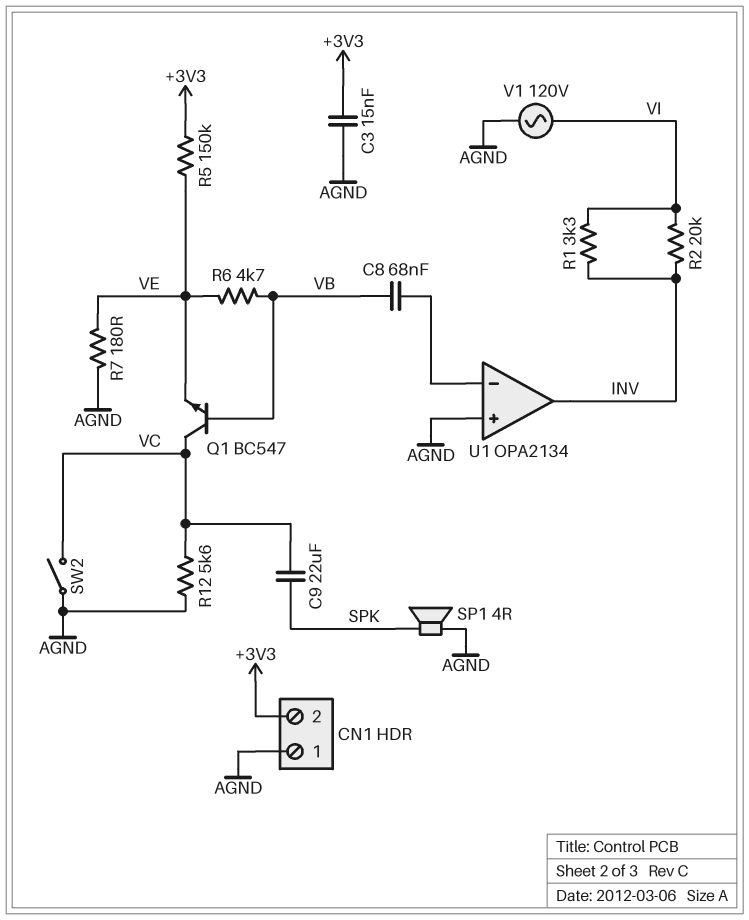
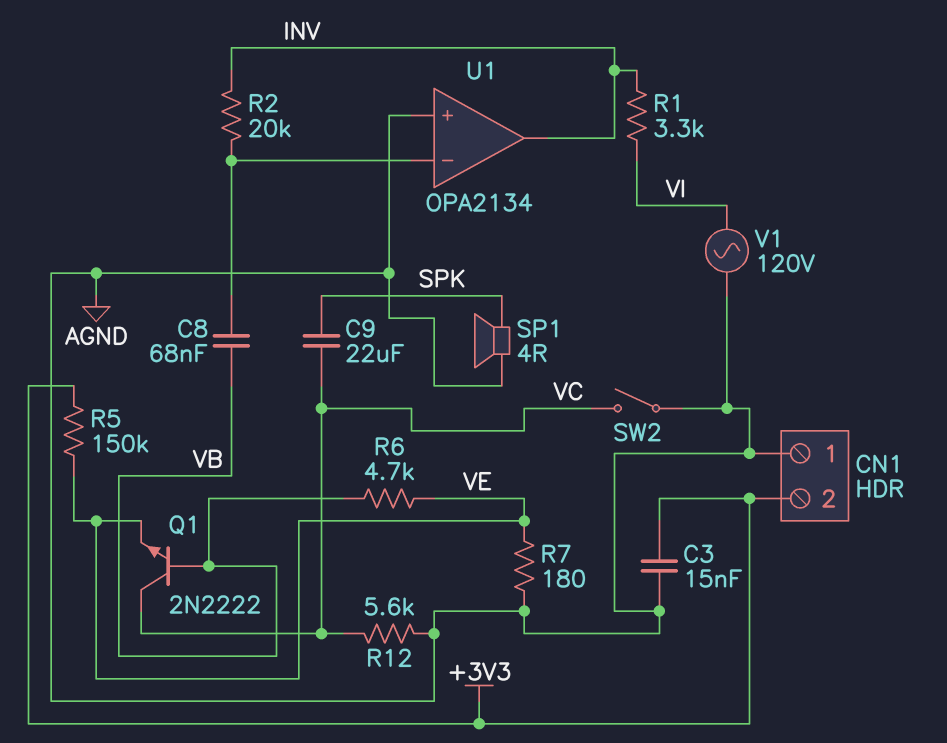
Q1: NPN BC547 (B VB, C VC, E VE) -> NPN 2N2222 (B VB, C VC, E VE)
R2: 20k (INV, VI) -> 20k (INV, U1/in-)

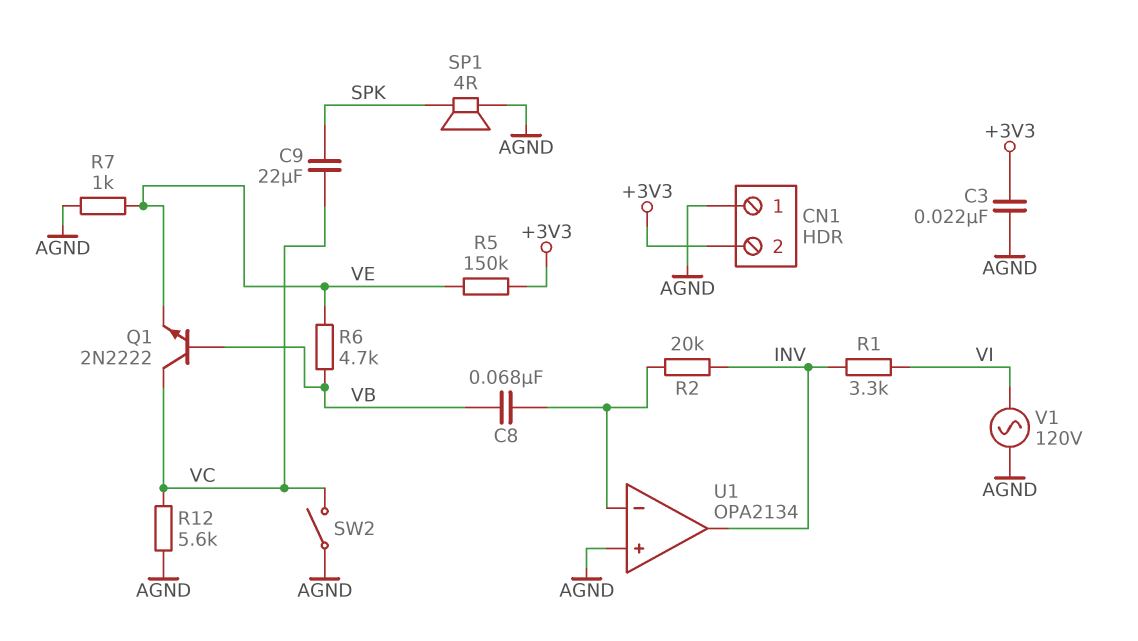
C3: 15nF (+3V3, AGND) -> 22nF (+3V3, AGND)
R7: 180 (AGND, VE) -> 1k (AGND, VE)

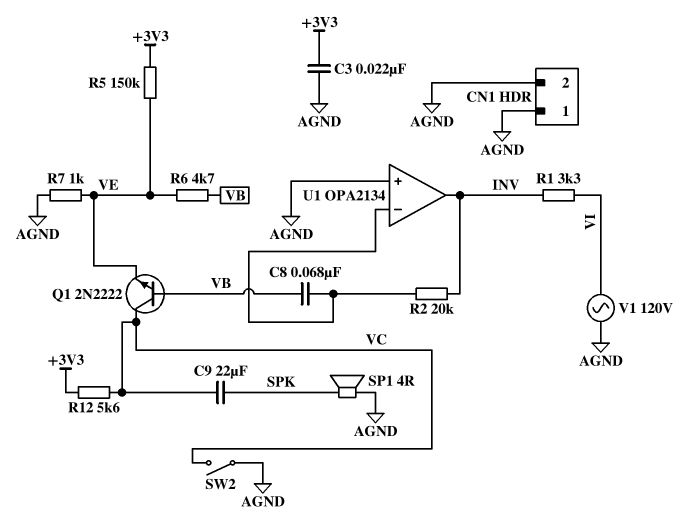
CN1 pin 2: +3V3 -> AGND
R12: 5.6k (AGND, VC) -> 5.6k (+3V3, VC)

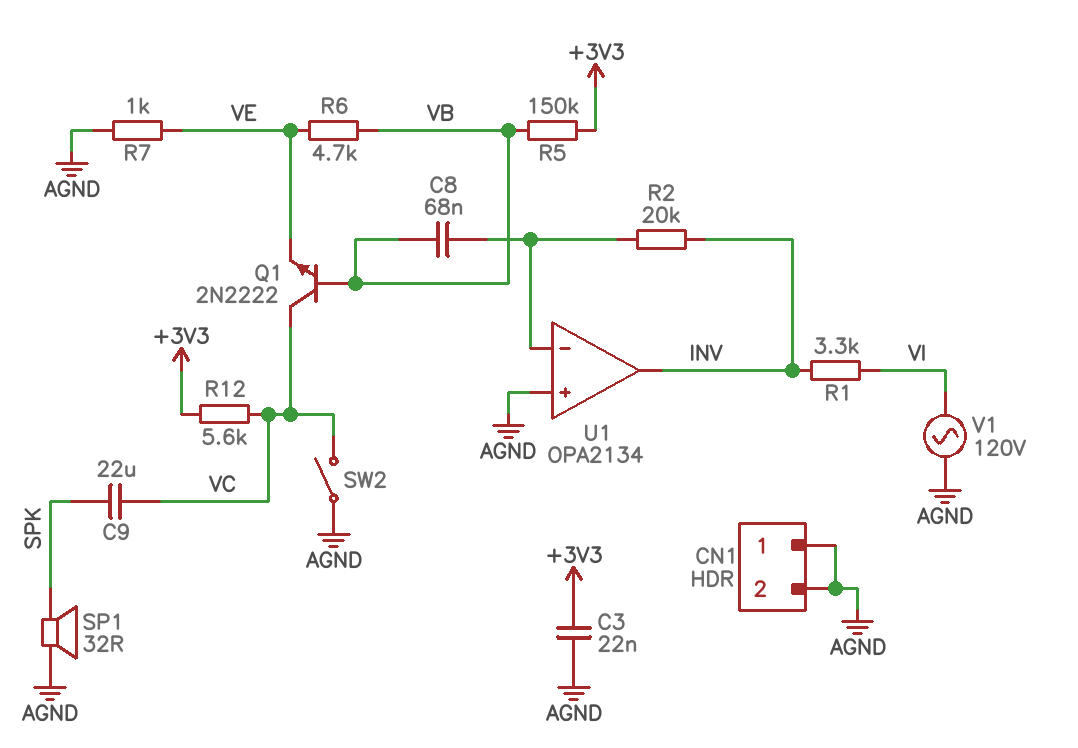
R5: 150k (+3V3, VE) -> 150k (+3V3, VB)
SP1: speaker 4R (AGND, SPK) -> speaker 32R (AGND, SPK)

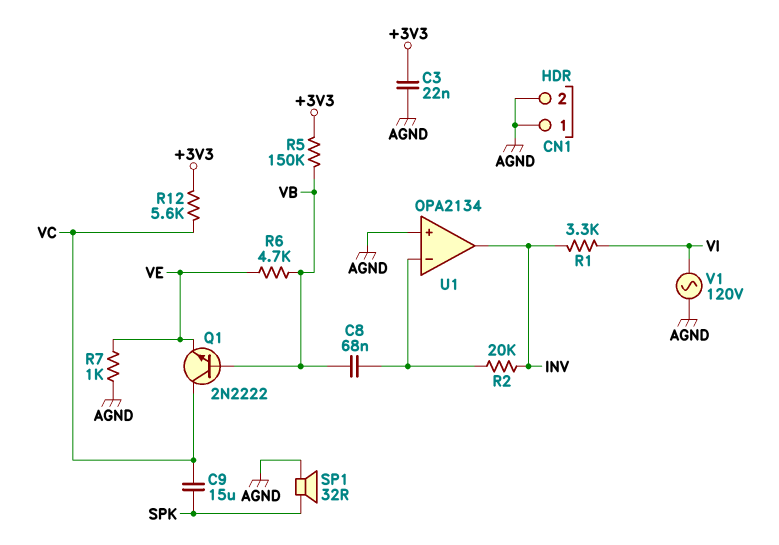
C9: 22uF (SPK, VC) -> 15uF (SPK, VC)
SW2: switch (AGND, VC) -> none

